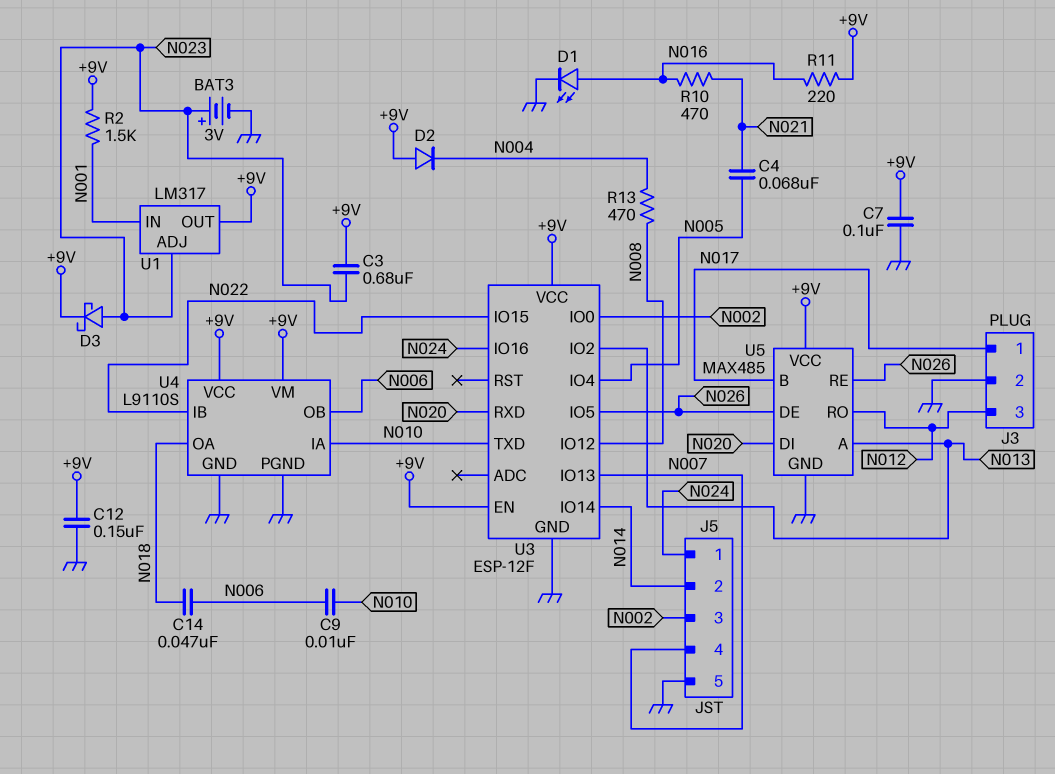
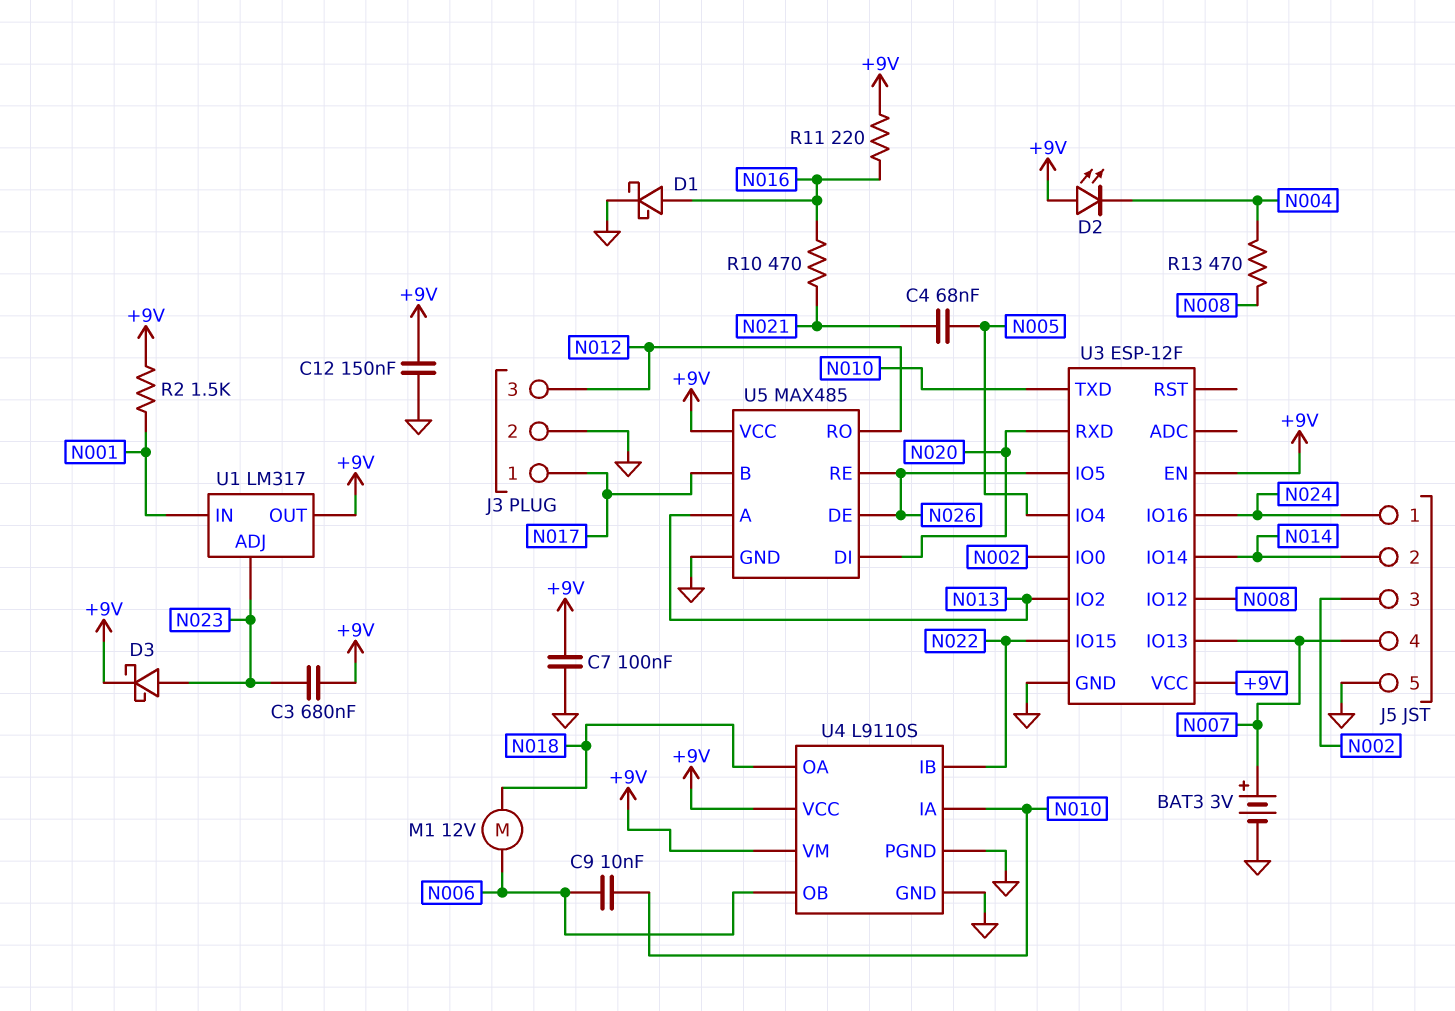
BAT3: 3V (plus N023, minus GND) -> 3V (plus N007, minus GND)
C14: 47nF (N006, N018) -> none
D1: LED (A N016, K GND) -> schottky (A N016, K GND)
D2: diode (A +9V, K N004) -> LED (A +9V, K N004)
M1: none -> motor 12V (N006, N018)

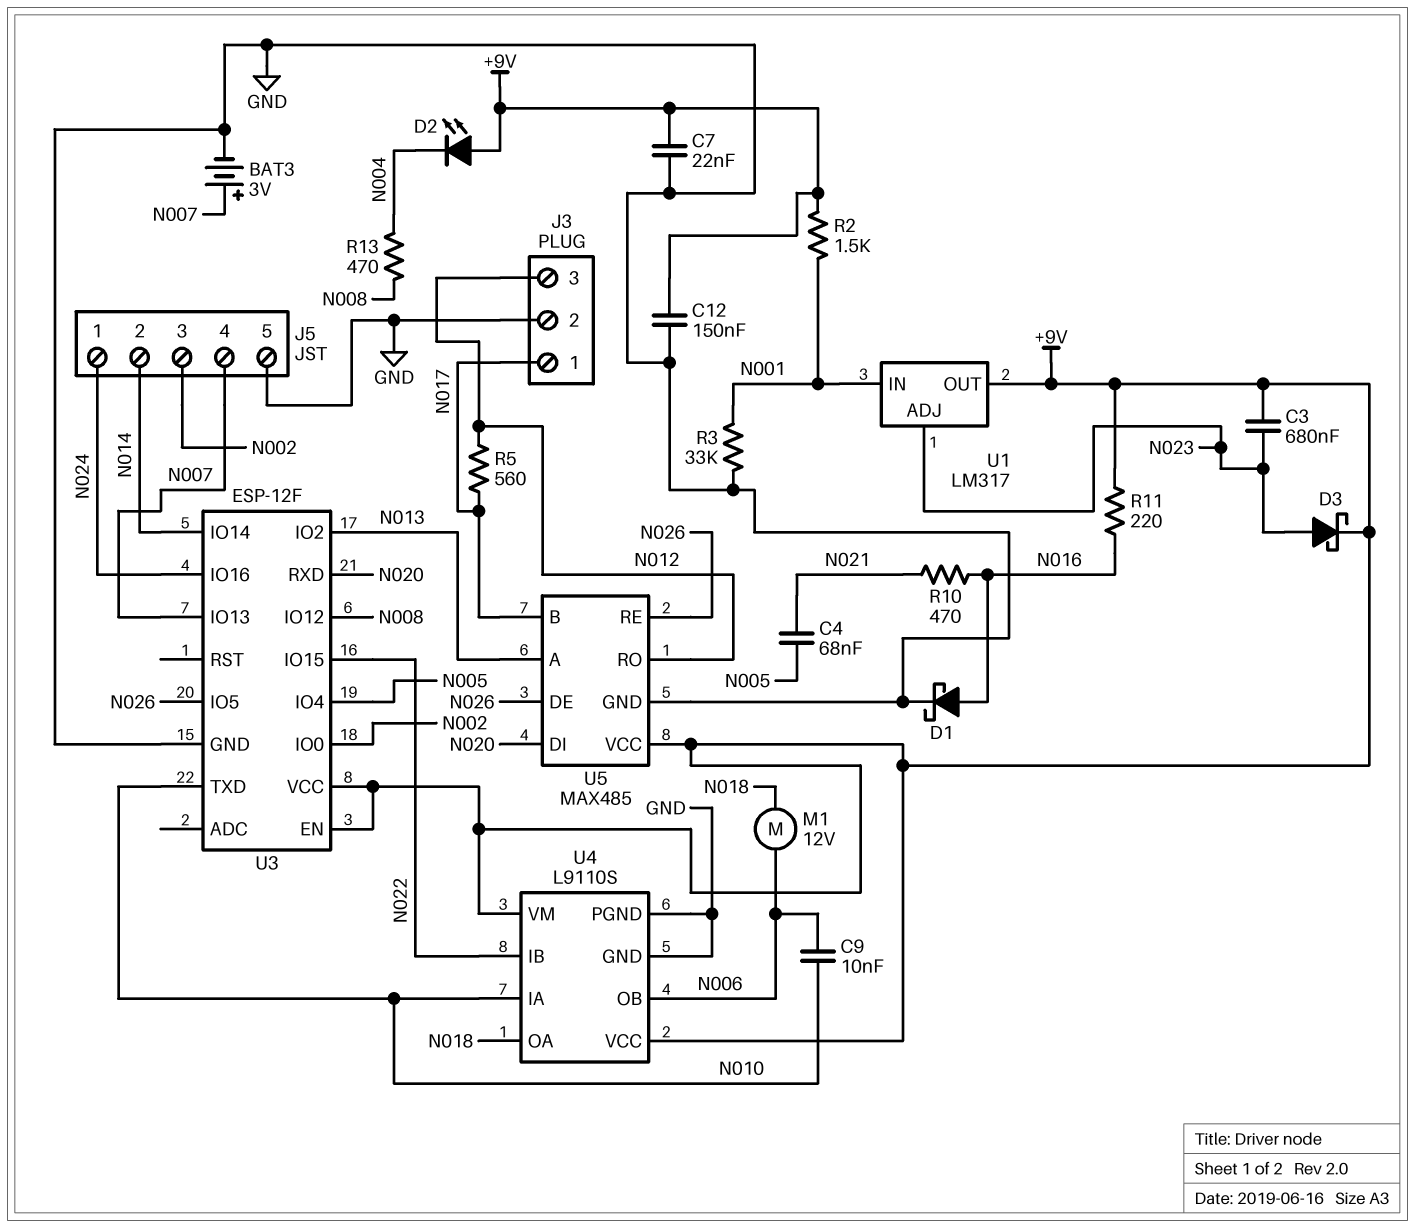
C7: 100nF (+9V, GND) -> 22nF (+9V, GND)
R3: none -> 33k (GND, N001)
R5: none -> 560 (N012, N017)

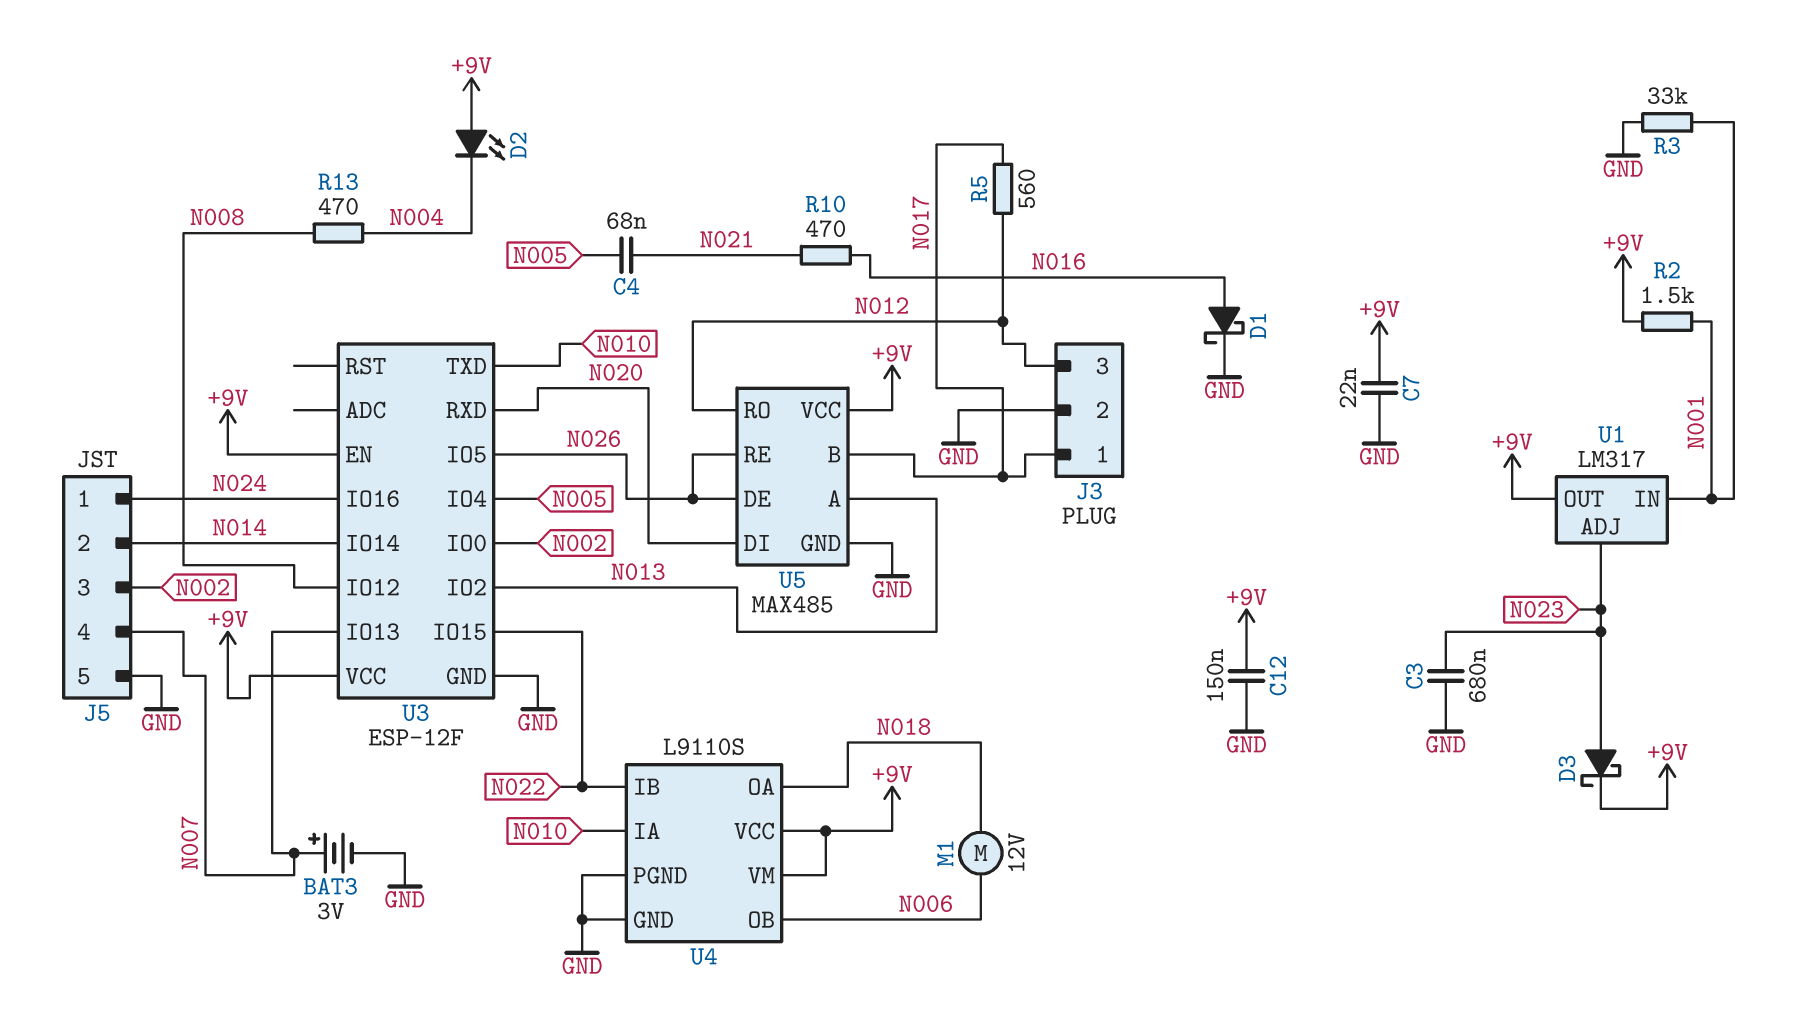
C3: 680nF (+9V, N023) -> 680nF (GND, N023)
C9: 10nF (N006, N010) -> none
R11: 220 (+9V, N016) -> none

